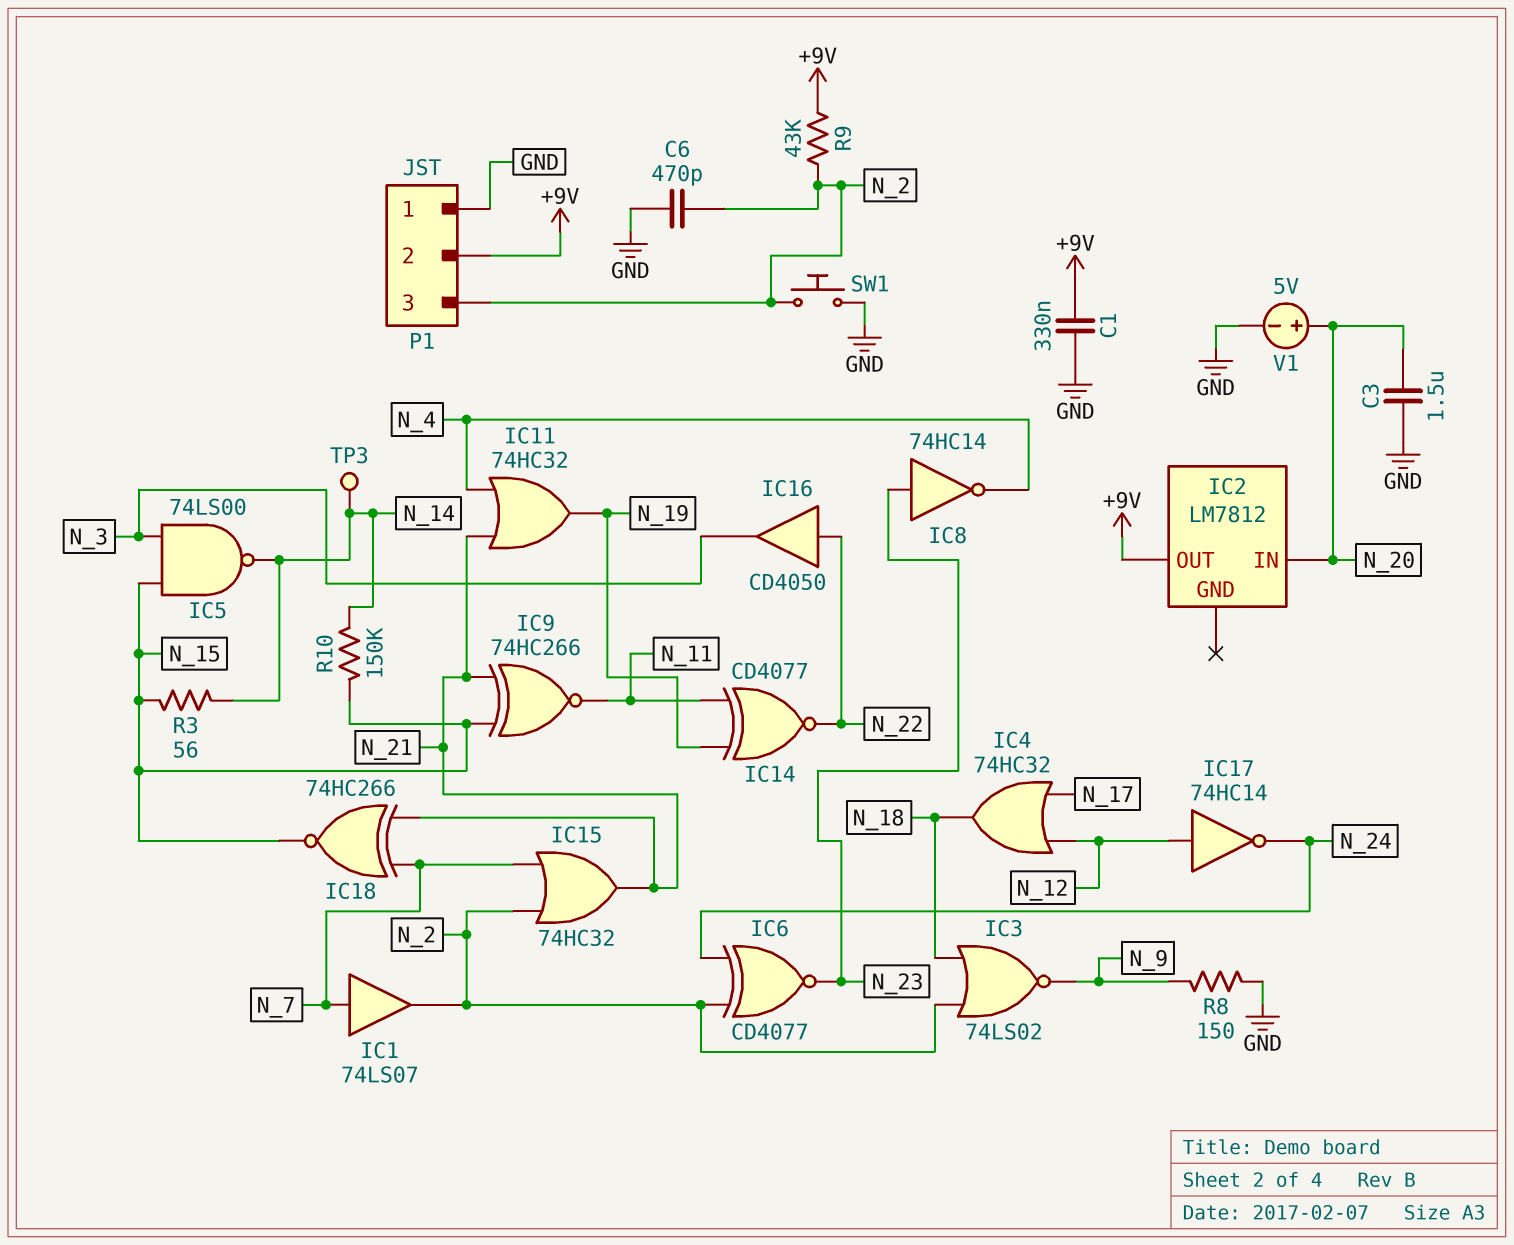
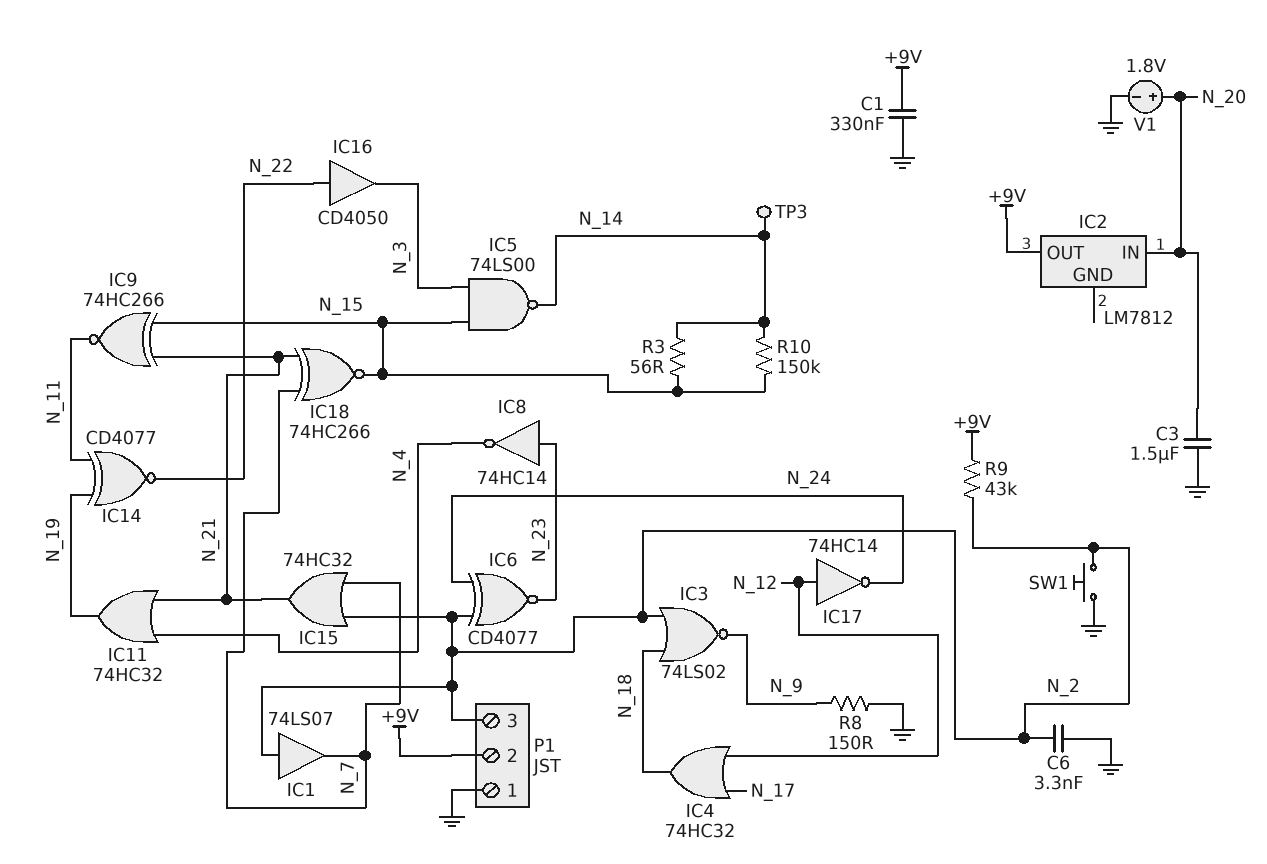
C6: 470pF (GND, N_2) -> 3.3nF (GND, N_2)
IC1: buffer 74LS07 (in N_7, out N_2) -> buffer 74LS07 (in N_2, out N_7)
V1: 5V (plus N_20, minus GND) -> 1.8V (plus N_20, minus GND)

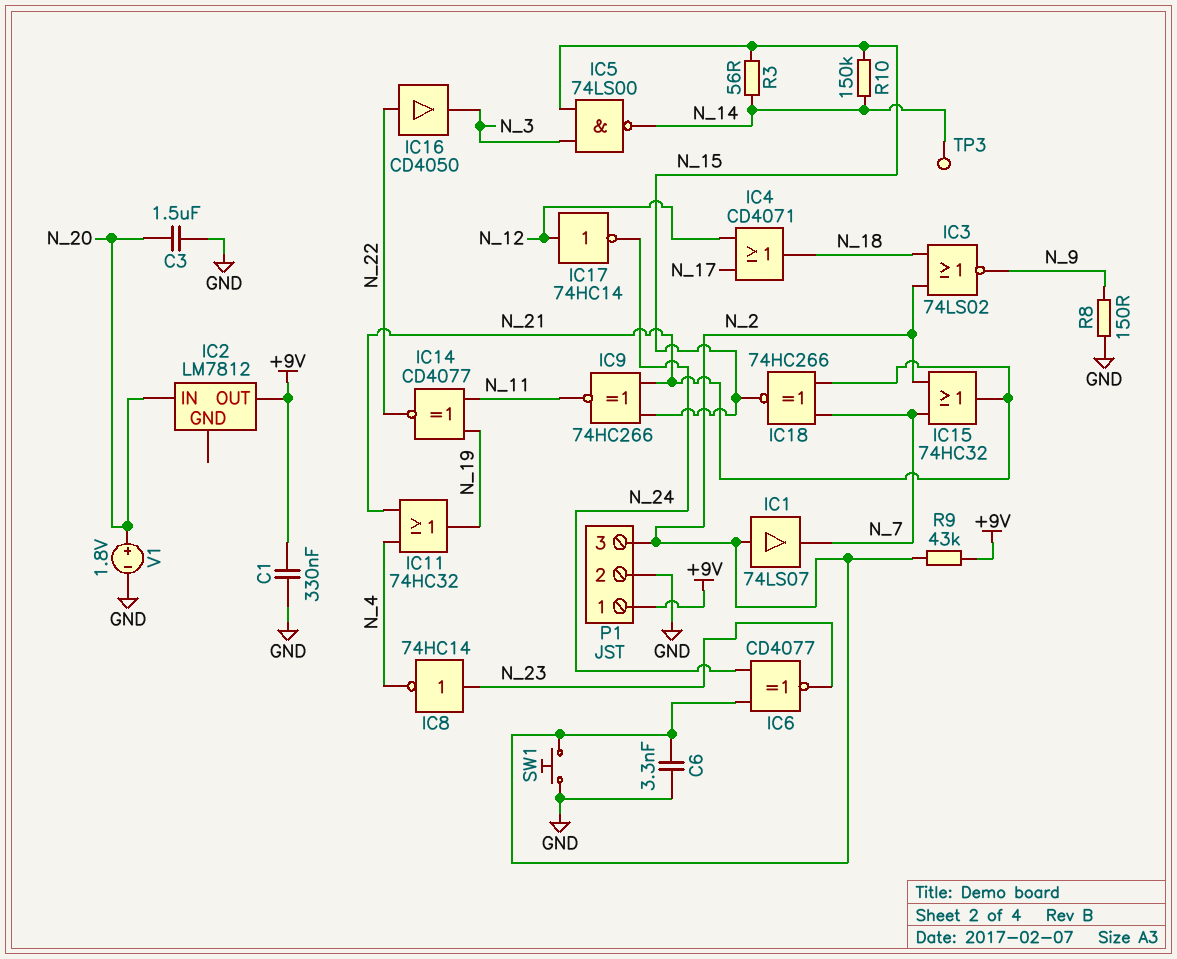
IC4: OR 74HC32 (in N_12, in N_17, out N_18) -> OR CD4071 (in N_12, in N_17, out N_18)
P1 pin 1: GND -> +9V
P1 pin 2: +9V -> GND

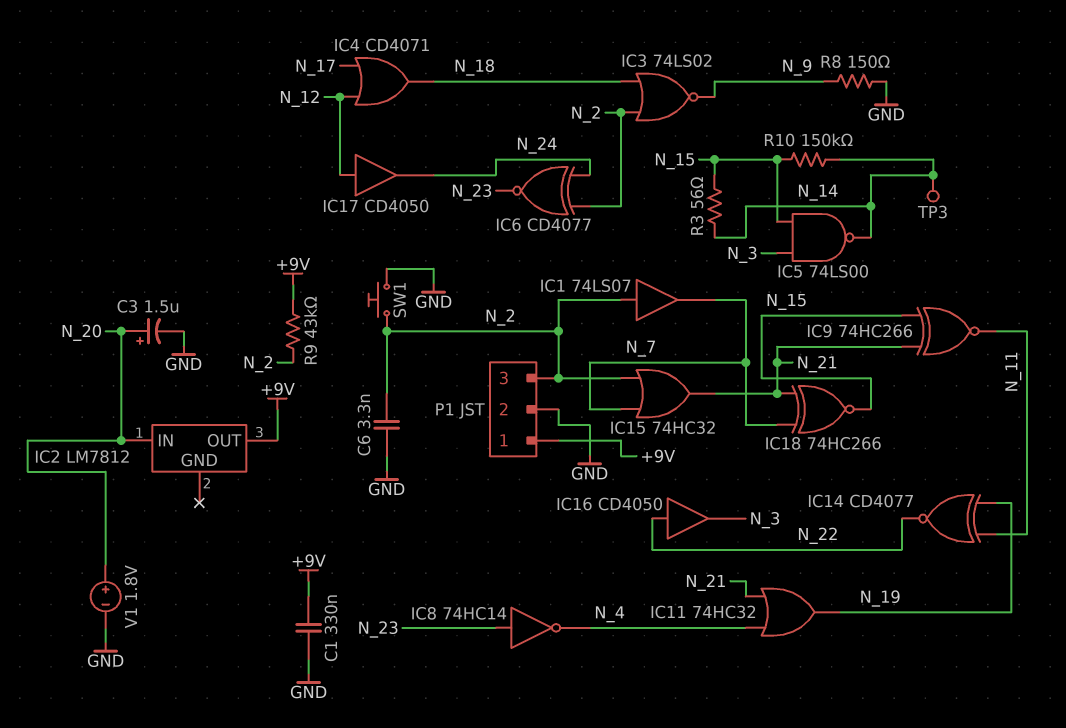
C3: 1.5uF (GND, N_20) -> 1.5uF (plus N_20, minus GND)
IC17: NOT 74HC14 (in N_12, out N_24) -> buffer CD4050 (in N_12, out N_24)

